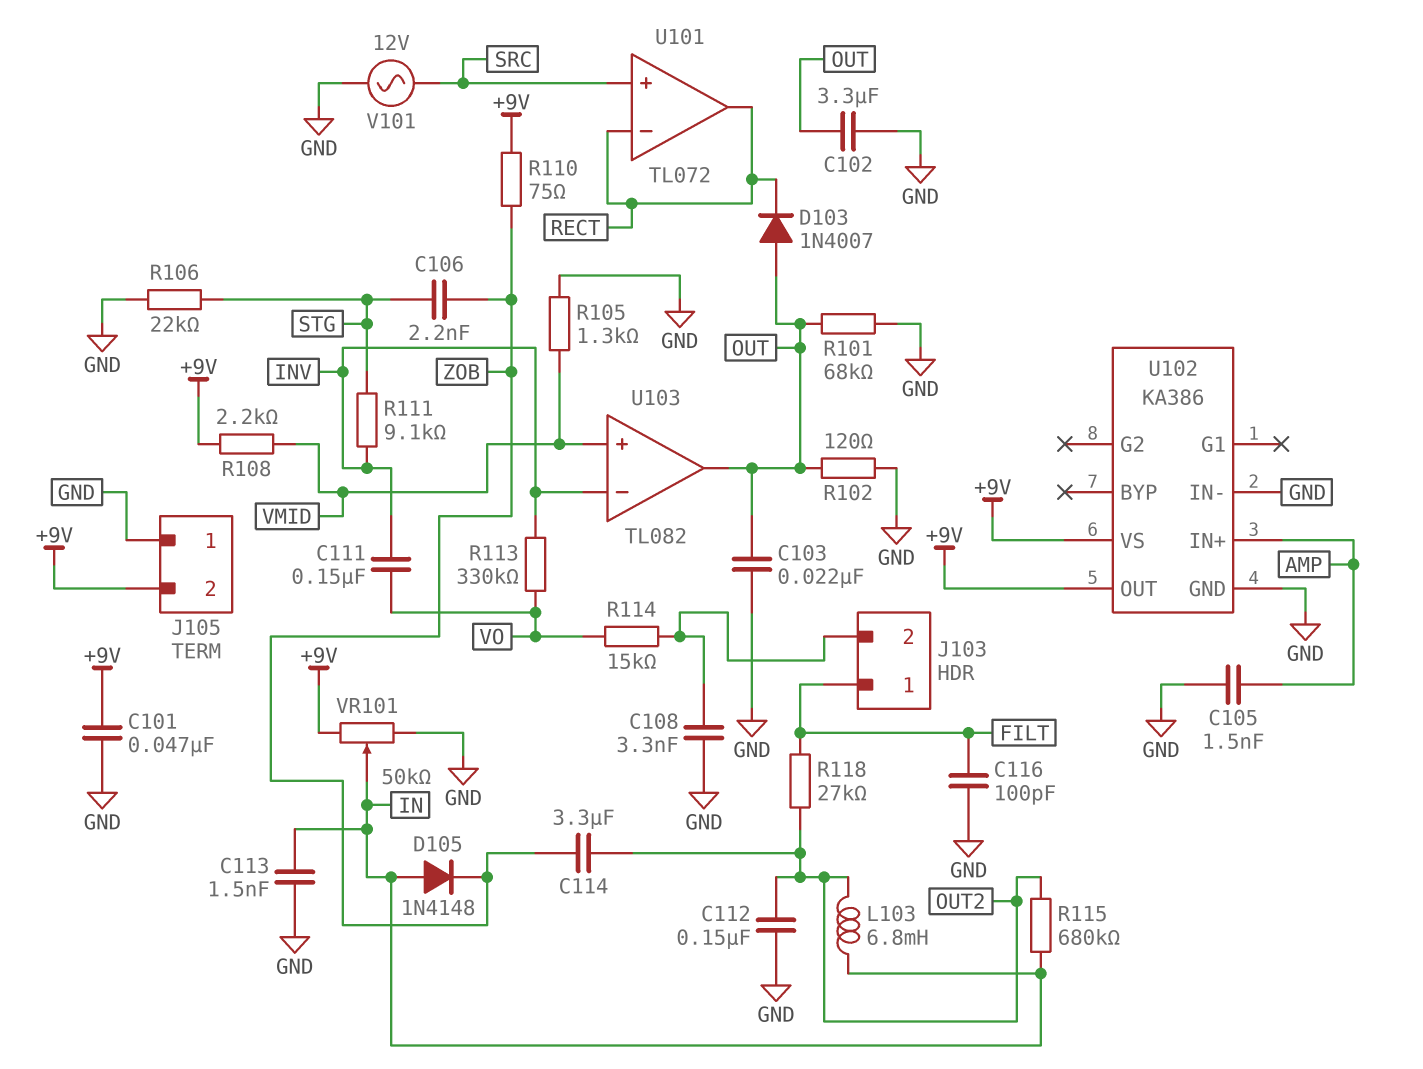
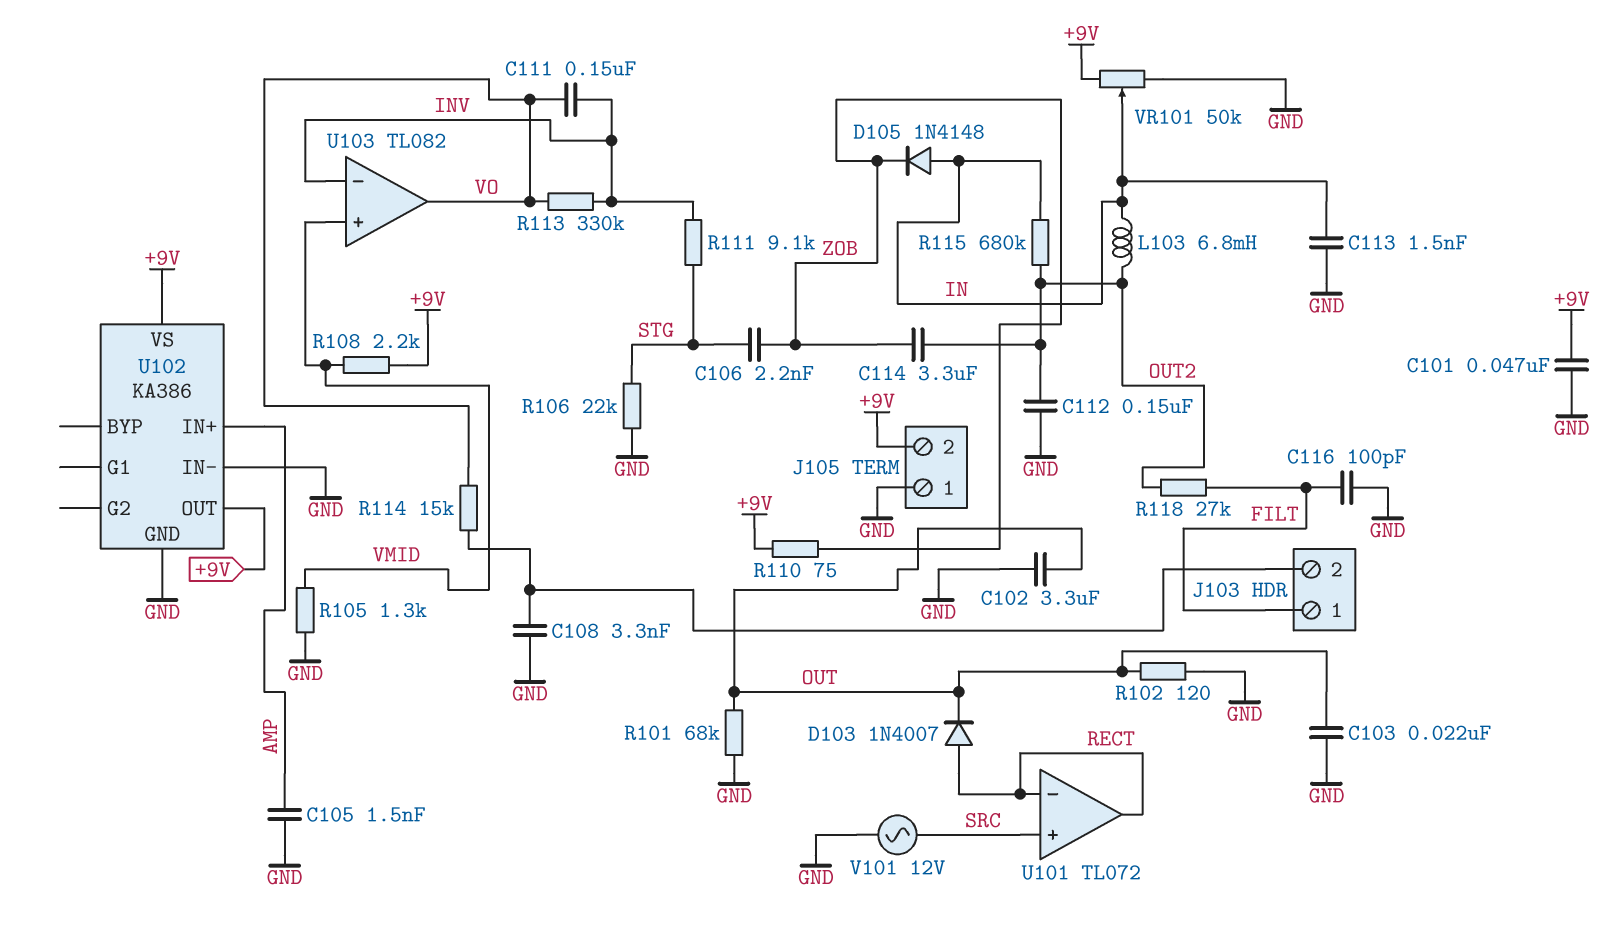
D103: diode 1N4007 (A OUT, K RECT) -> diode 1N4007 (A RECT, K OUT)
U103 pin out: OUT -> VO

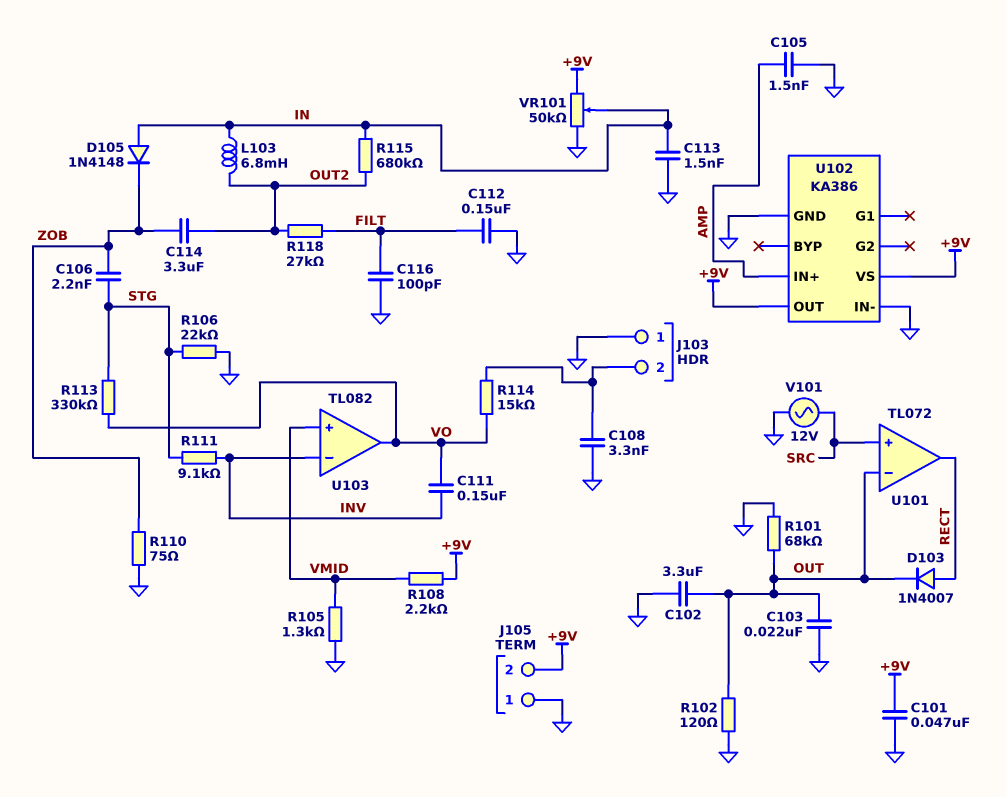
C112: 150nF (GND, OUT2) -> 150nF (FILT, GND)
J103 pin 1: FILT -> GND
R110: 75 (+9V, ZOB) -> 75 (GND, ZOB)
R113: 330k (INV, VO) -> 330k (STG, VO)
U101 pin in-: RECT -> OUT

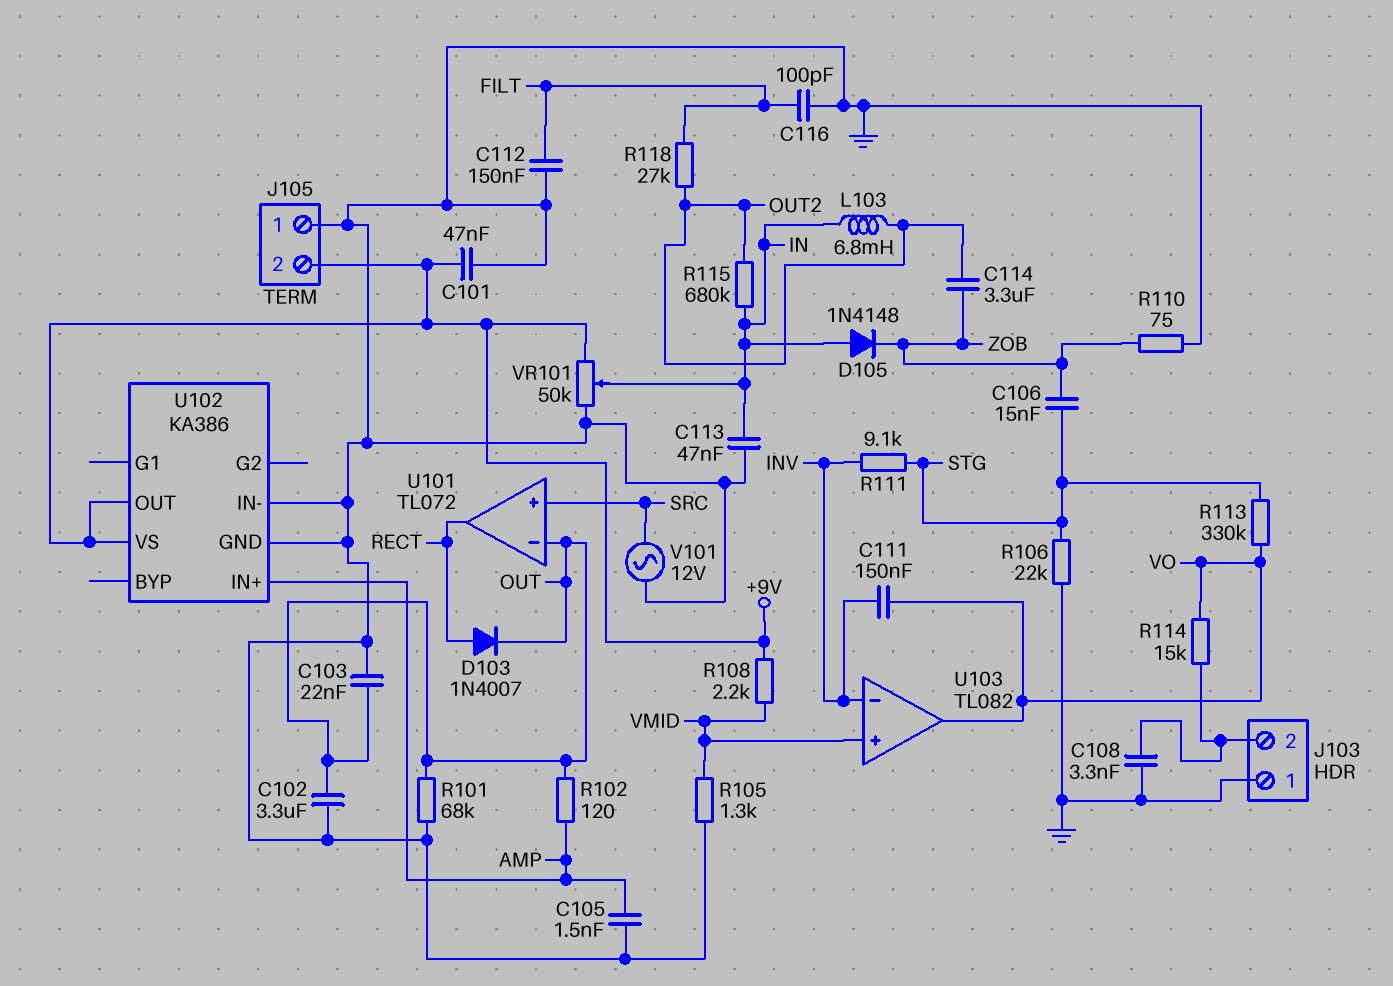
C106: 2.2nF (STG, ZOB) -> 15nF (STG, ZOB)
C113: 1.5nF (GND, IN) -> 47nF (GND, IN)
R102: 120 (GND, OUT) -> 120 (AMP, OUT)

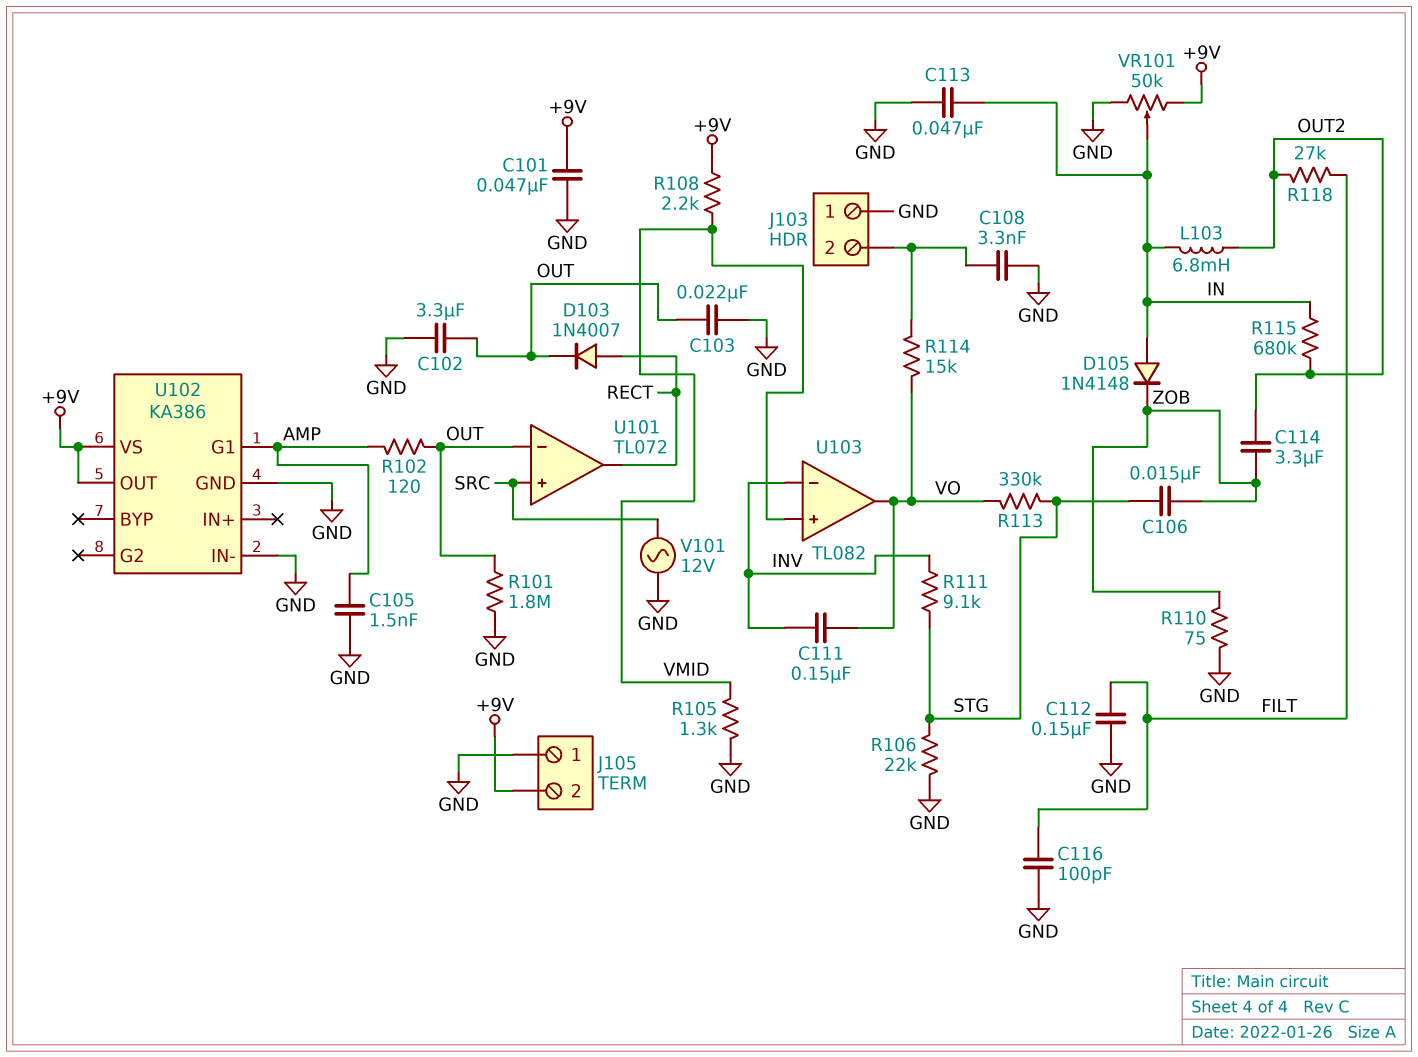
R101: 68k (GND, OUT) -> 1.8M (GND, OUT)
U102 pin G1: none -> AMP
U102 pin IN+: AMP -> none

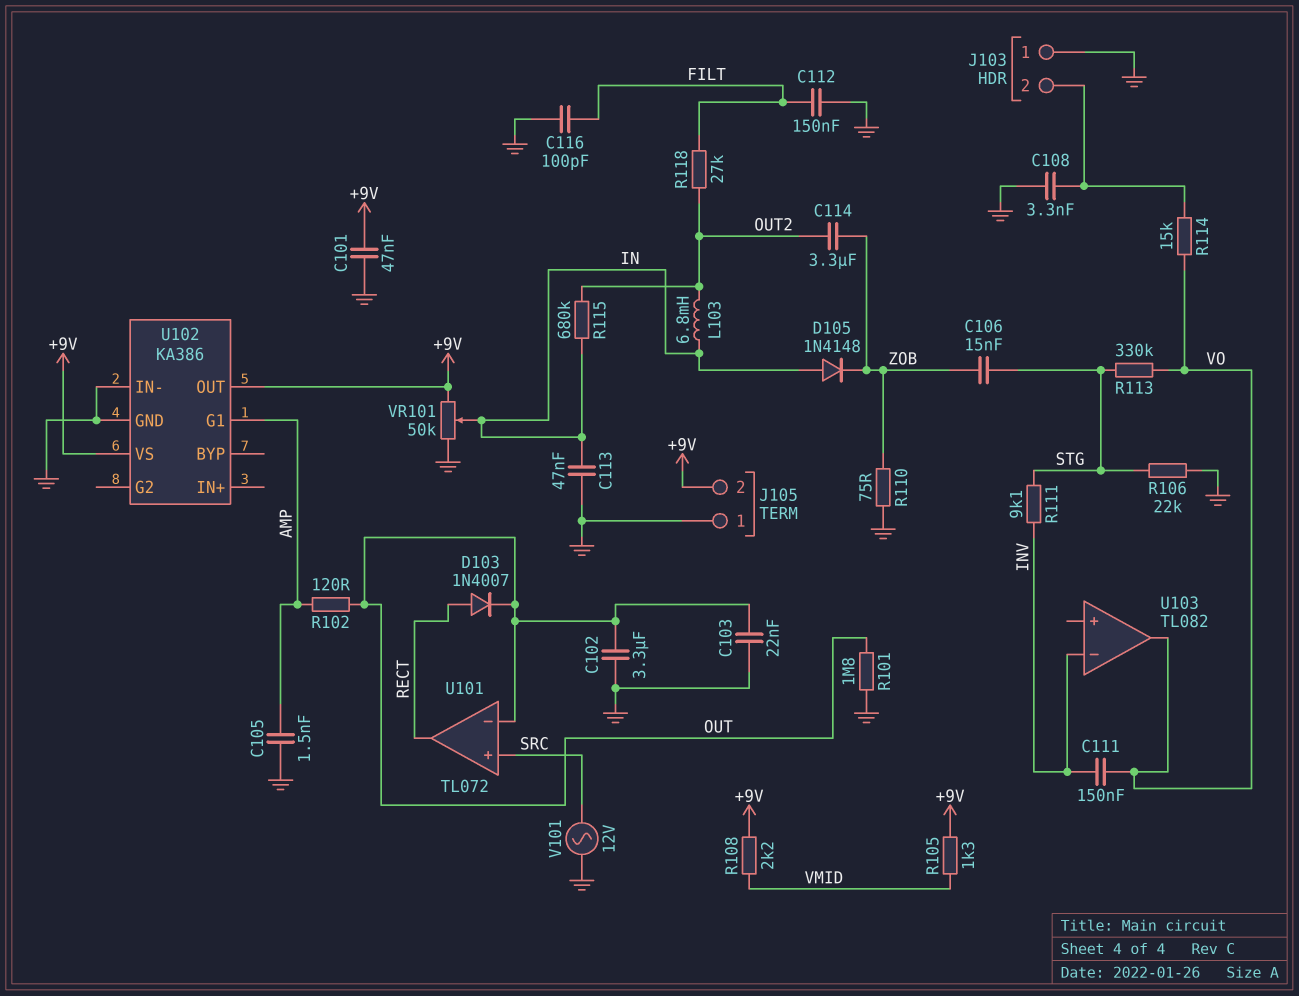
R105: 1.3k (GND, VMID) -> 1.3k (+9V, VMID)
U103 pin in+: VMID -> none

